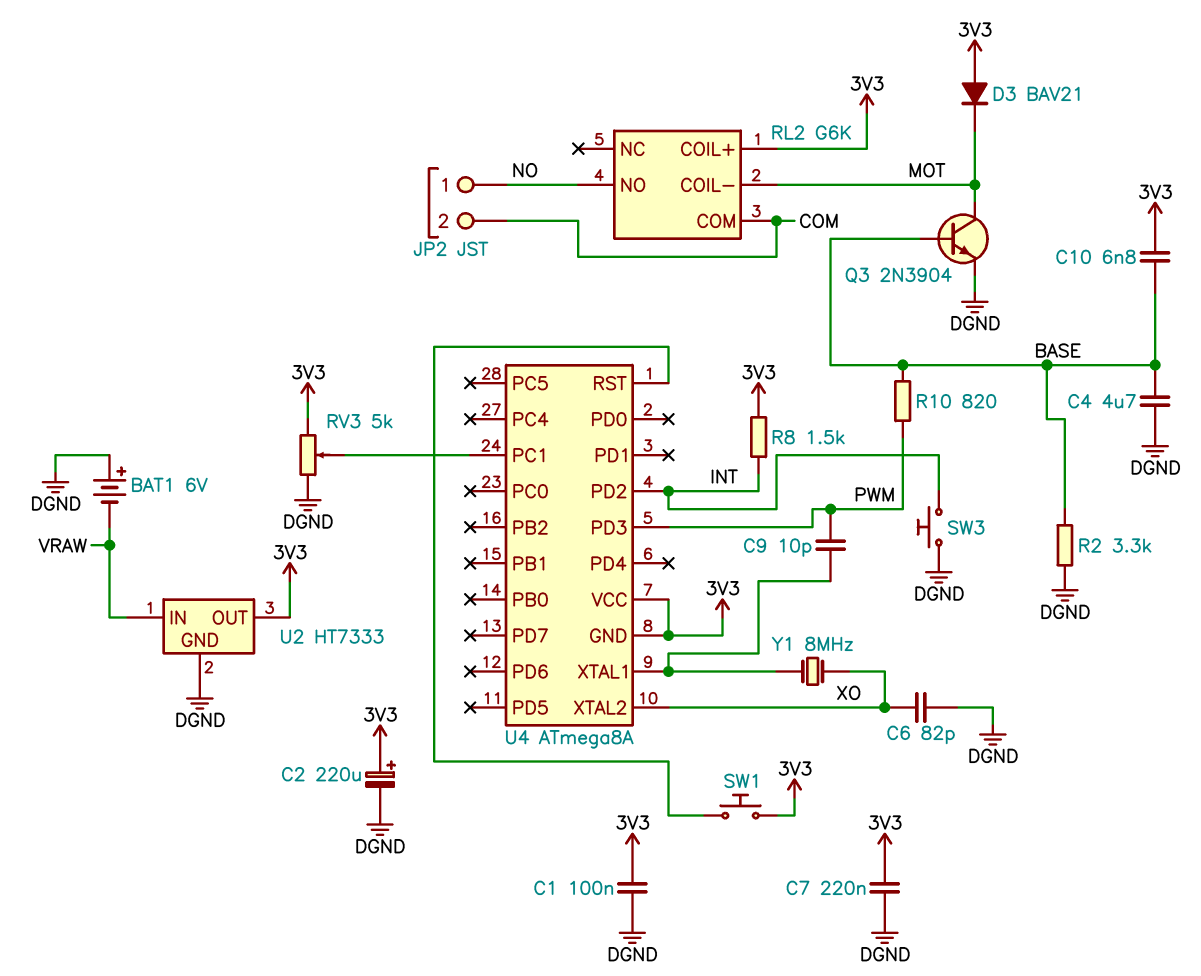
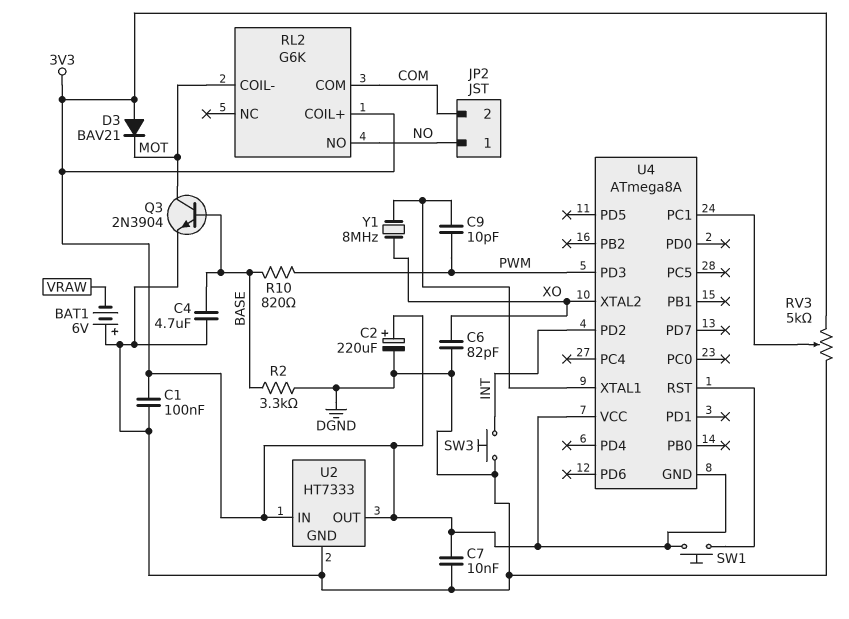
C7: 220nF (3V3, DGND) -> 10nF (3V3, DGND)
C10: 6.8nF (3V3, BASE) -> none
R8: 1.5k (3V3, INT) -> none
U2 pin IN: VRAW -> 3V3

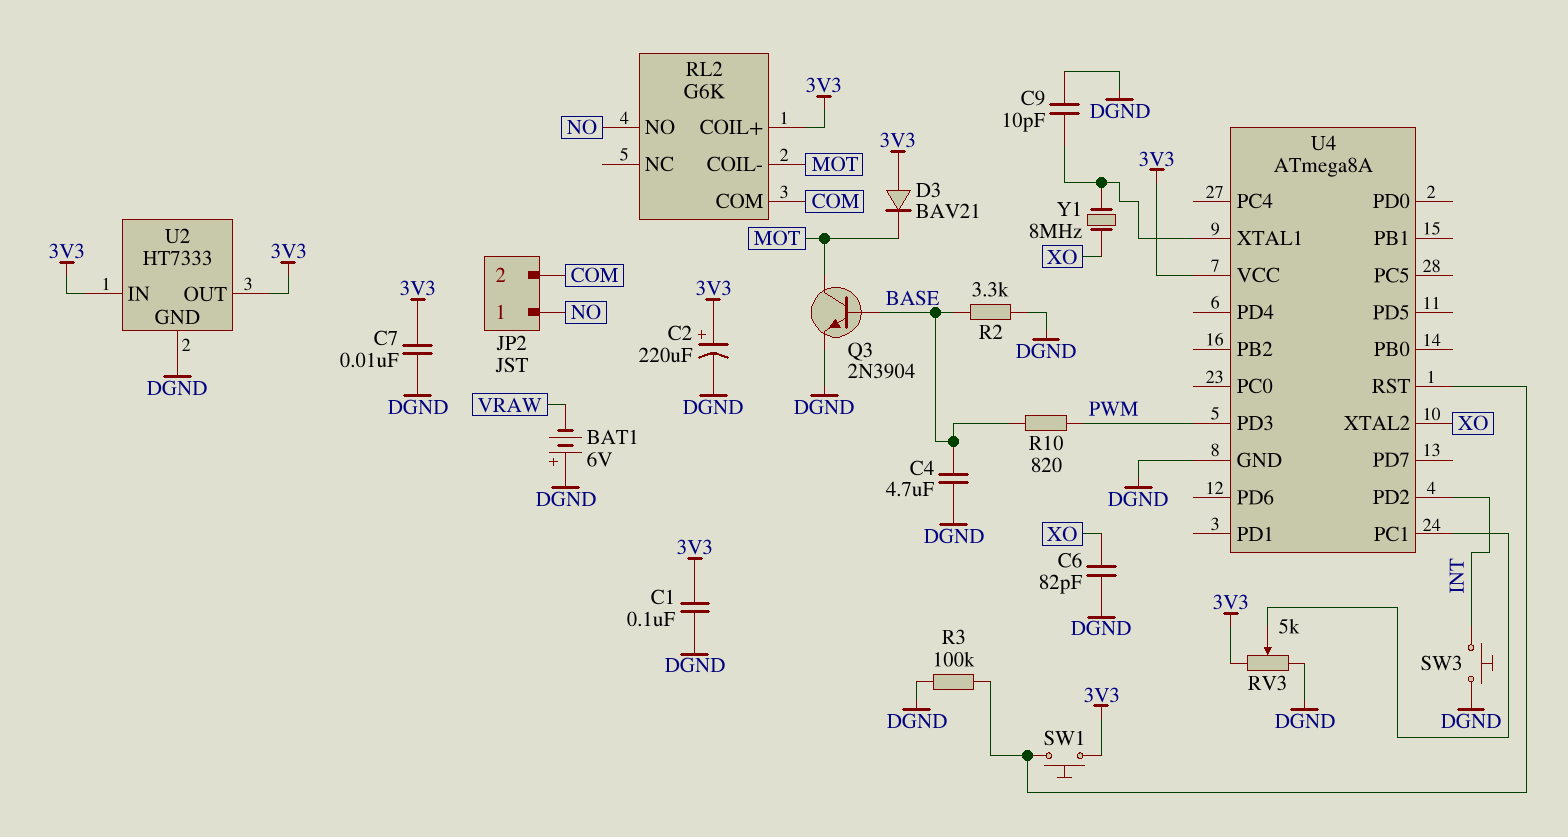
C9: 10pF (PWM, U4/XTAL1) -> 10pF (DGND, U4/XTAL1)
R3: none -> 100k (DGND, U4/RST)
U4 pin GND: 3V3 -> DGND

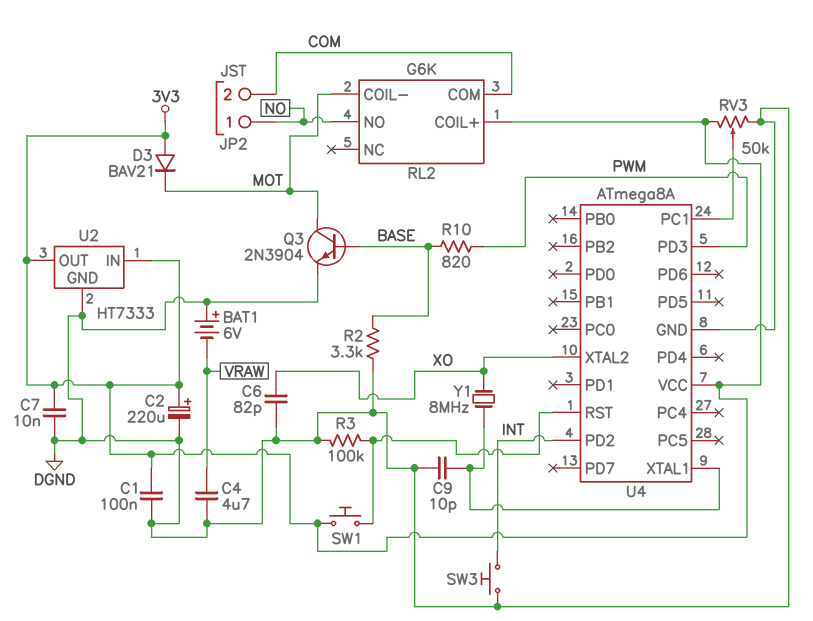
C4: 4.7uF (BASE, DGND) -> 4.7uF (DGND, VRAW)
RV3: 5k (3V3, DGND, wiper U4/PC1) -> 50k (3V3, DGND, wiper U4/PC1)

